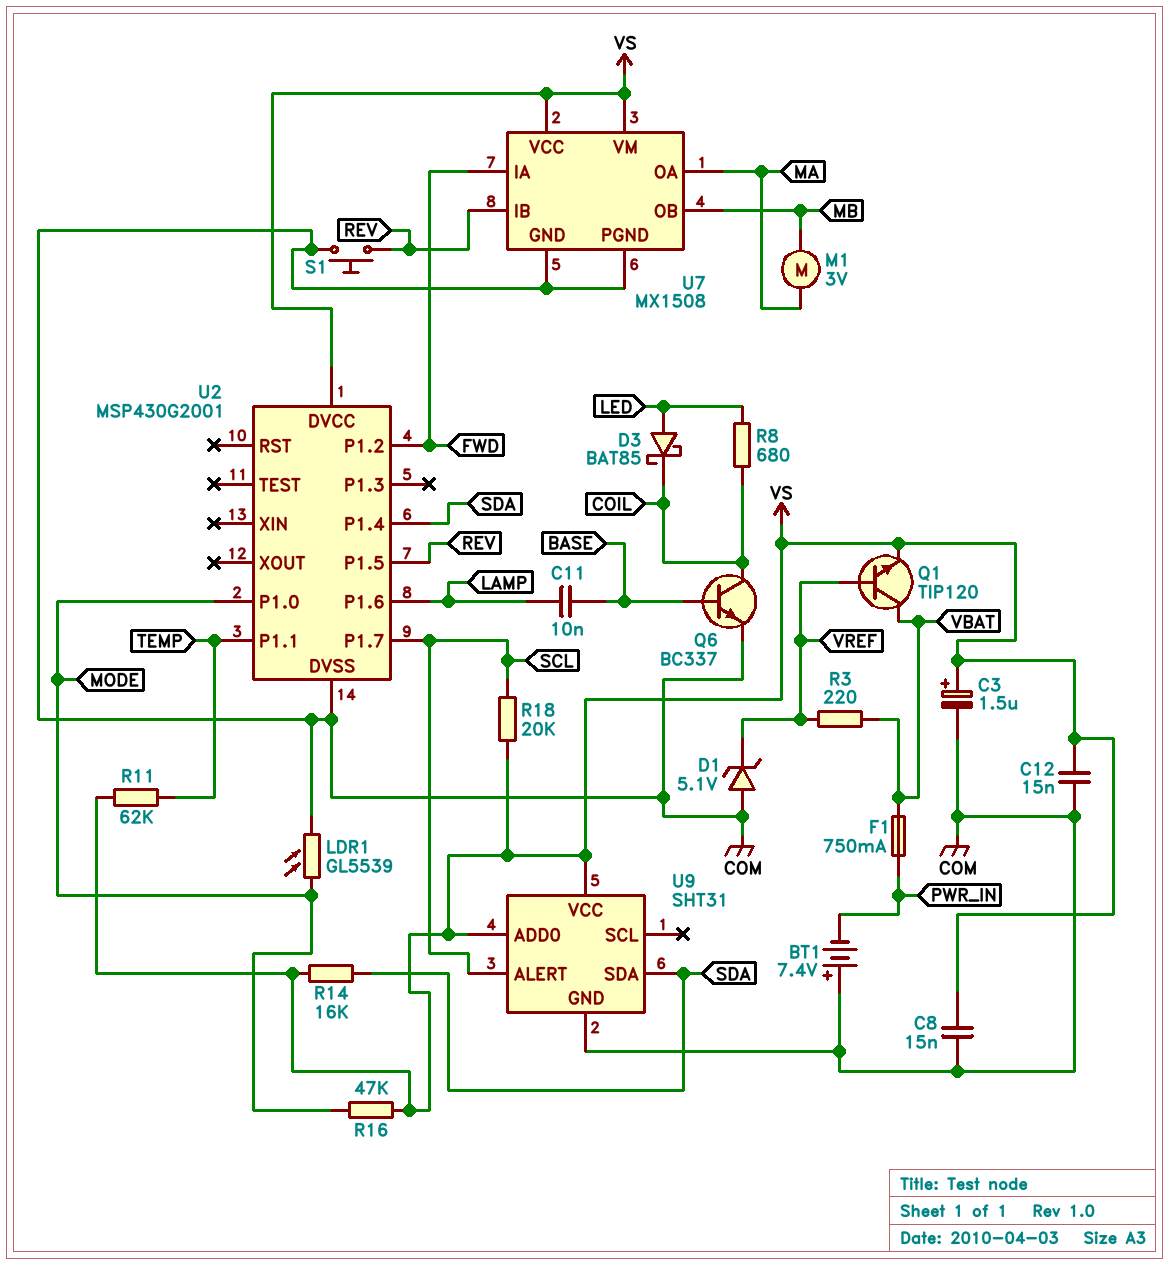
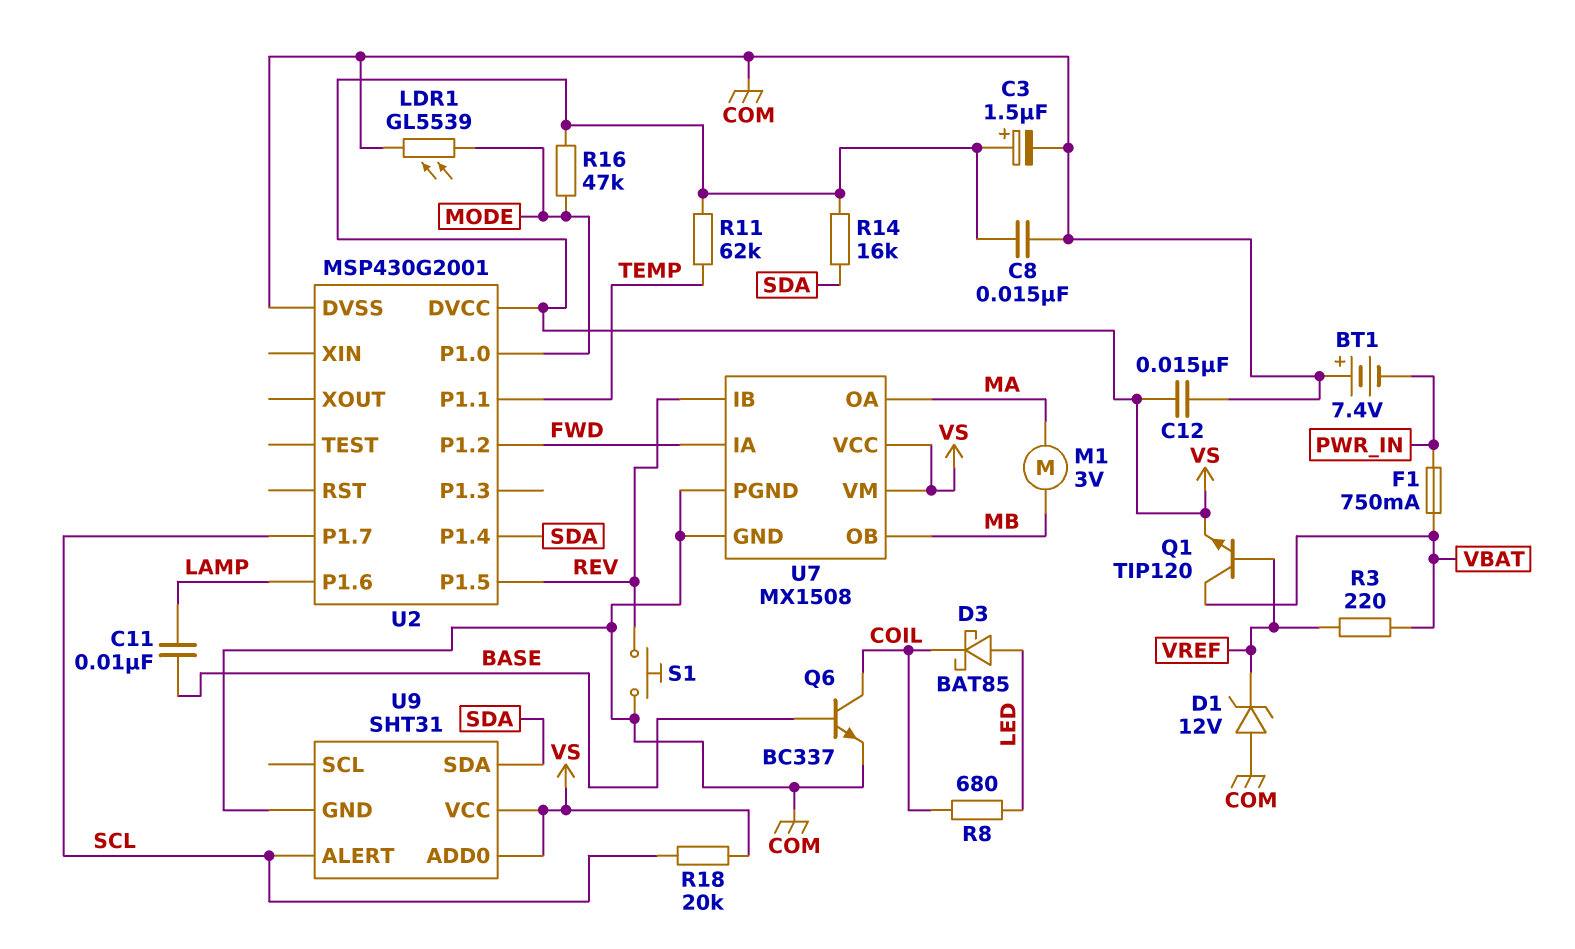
D1: zener 5.1V (A COM, K VREF) -> zener 12V (A COM, K VREF)

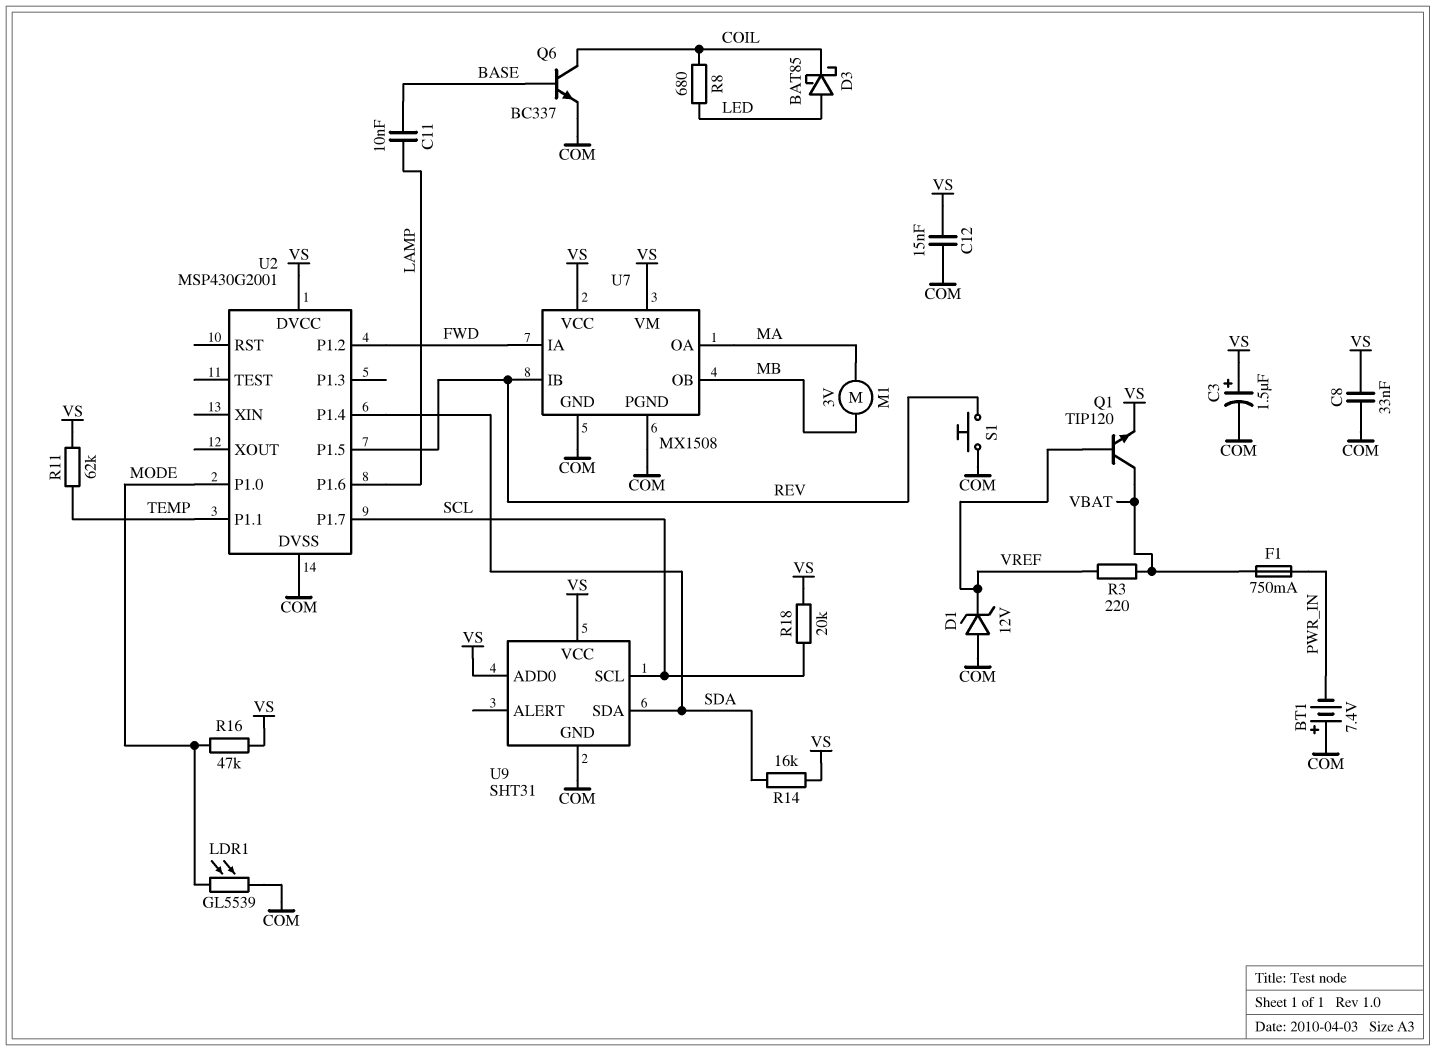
C8: 15nF (COM, VS) -> 33nF (COM, VS)
U9 pin ALERT: SCL -> none
U9 pin SCL: none -> SCL

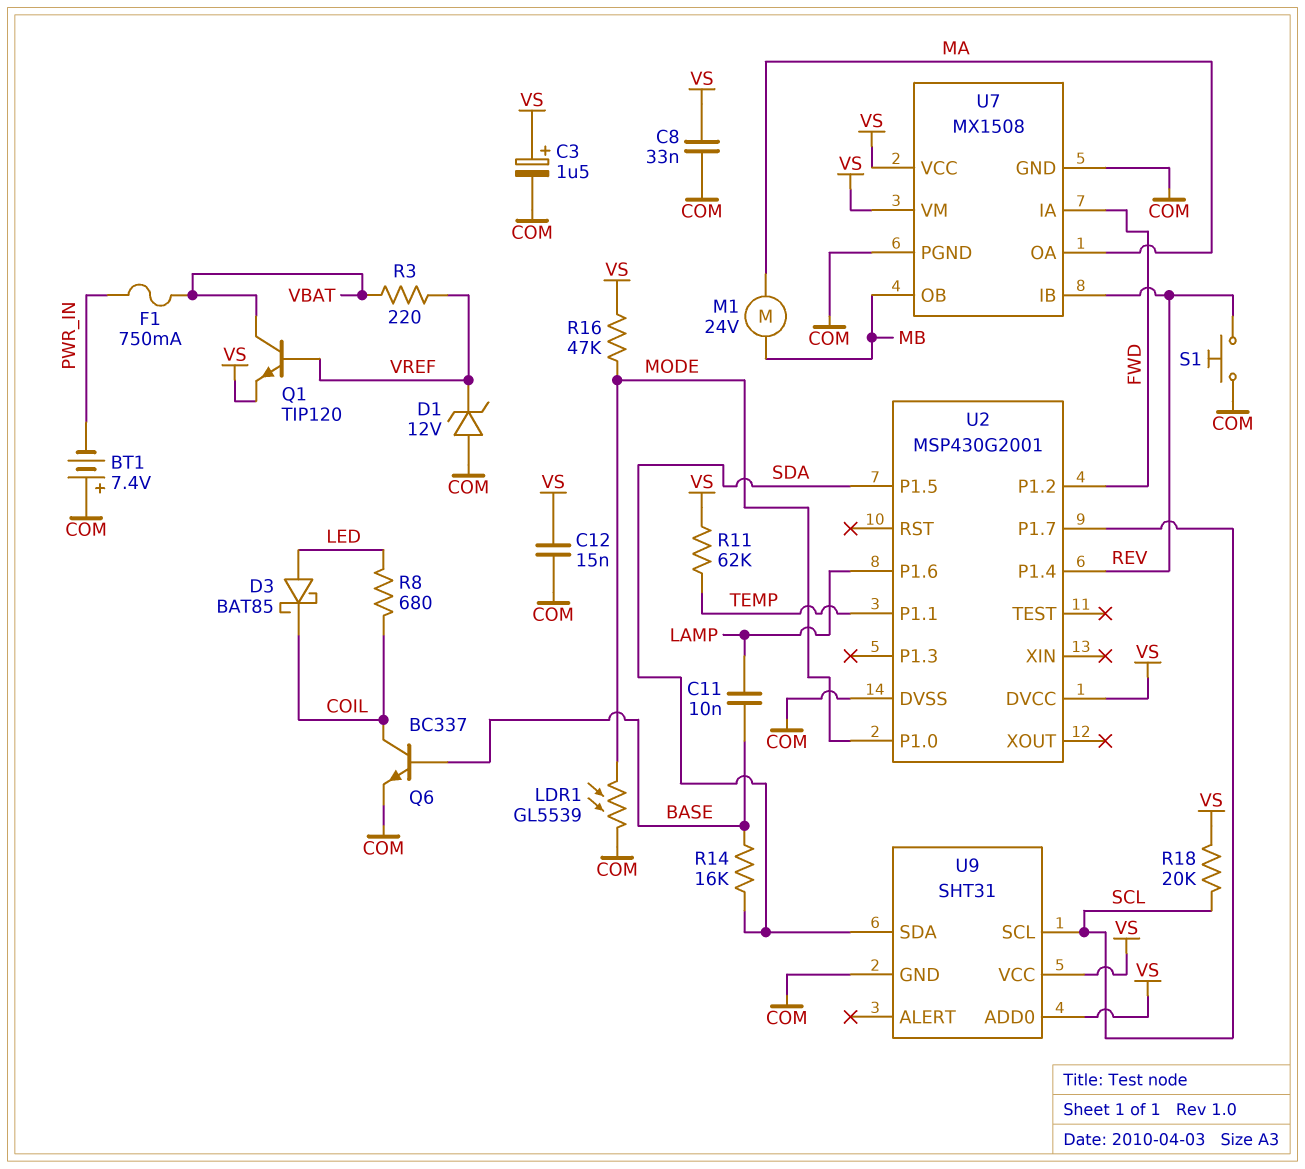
M1: motor 3V (MA, MB) -> motor 24V (MA, MB)
R14: 16k (SDA, VS) -> 16k (BASE, SDA)
U2 pin P1.4: SDA -> REV
U2 pin P1.5: REV -> SDA

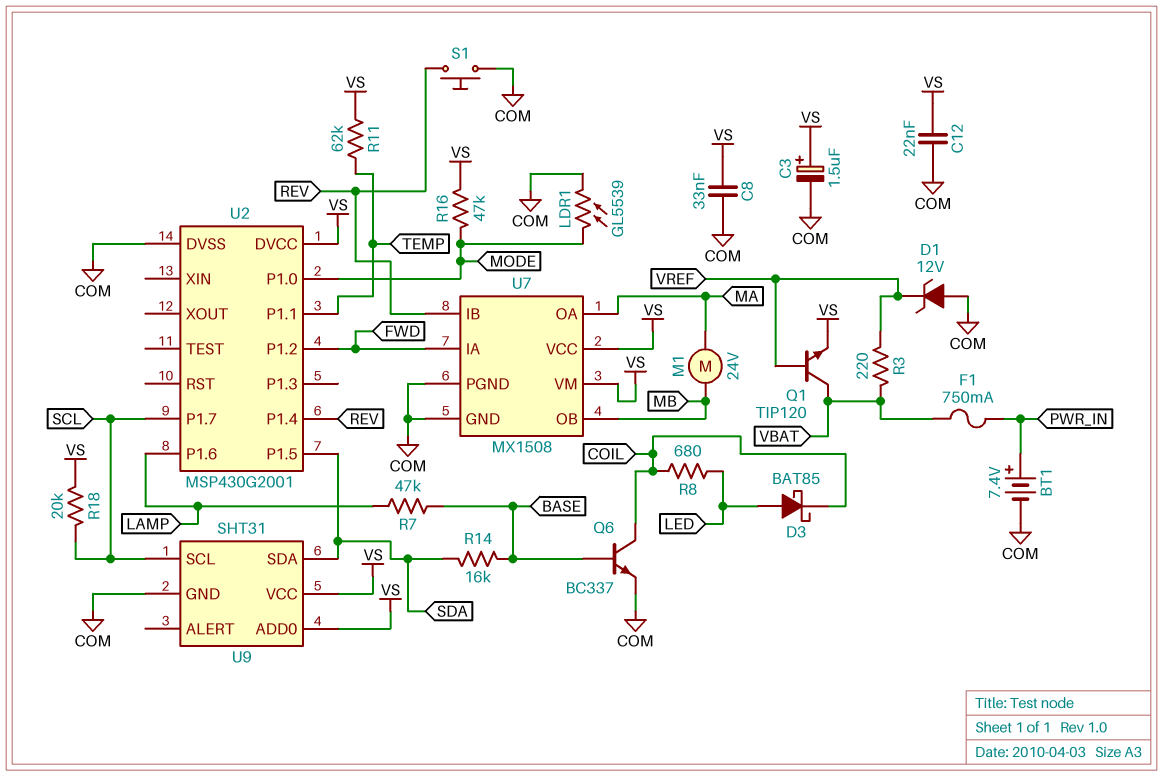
BT1: 7.4V (plus COM, minus PWR_IN) -> 7.4V (plus PWR_IN, minus COM)
C11: 10nF (BASE, LAMP) -> none
C12: 15nF (COM, VS) -> 22nF (COM, VS)
R7: none -> 47k (BASE, LAMP)

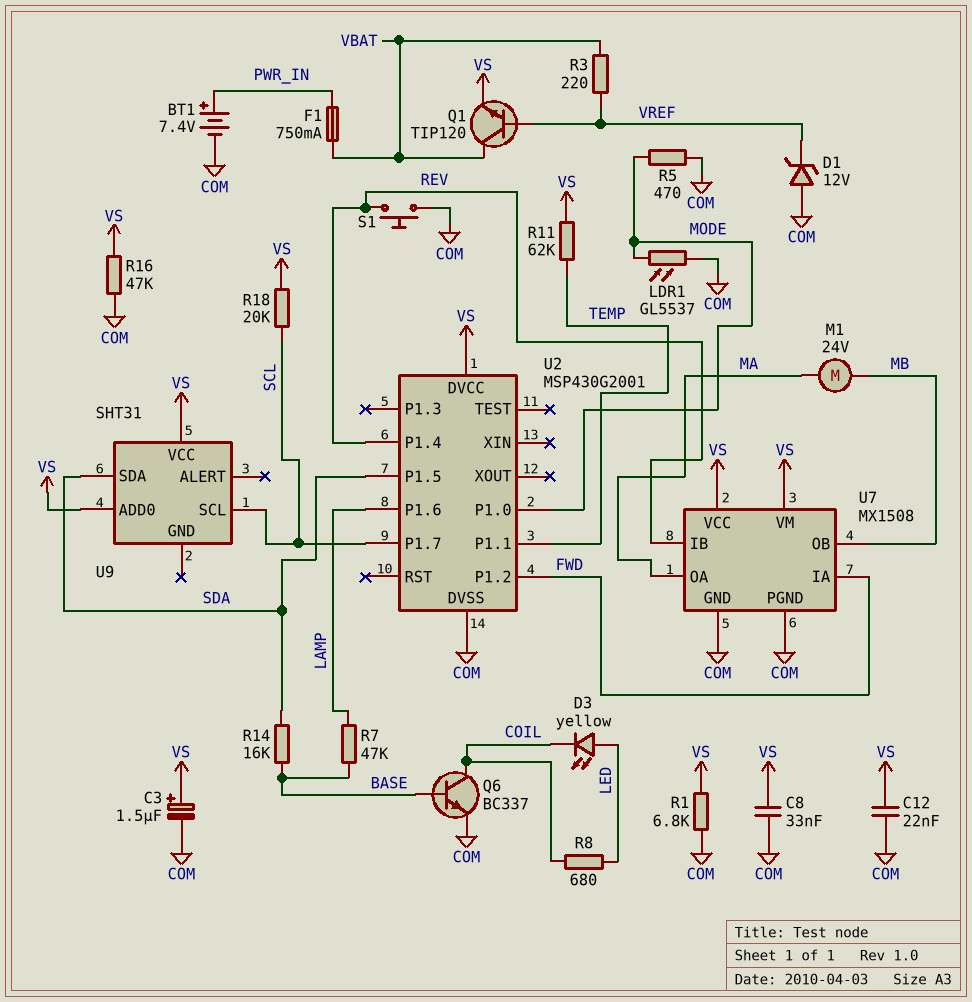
D3: schottky BAT85 (A LED, K COIL) -> LED yellow (A LED, K COIL)
LDR1: GL5539 (COM, MODE) -> GL5537 (COM, MODE)
R1: none -> 6.8k (COM, VS)
R5: none -> 470 (COM, MODE)
R16: 47k (MODE, VS) -> 47k (COM, VS)
U9 pin GND: COM -> none

